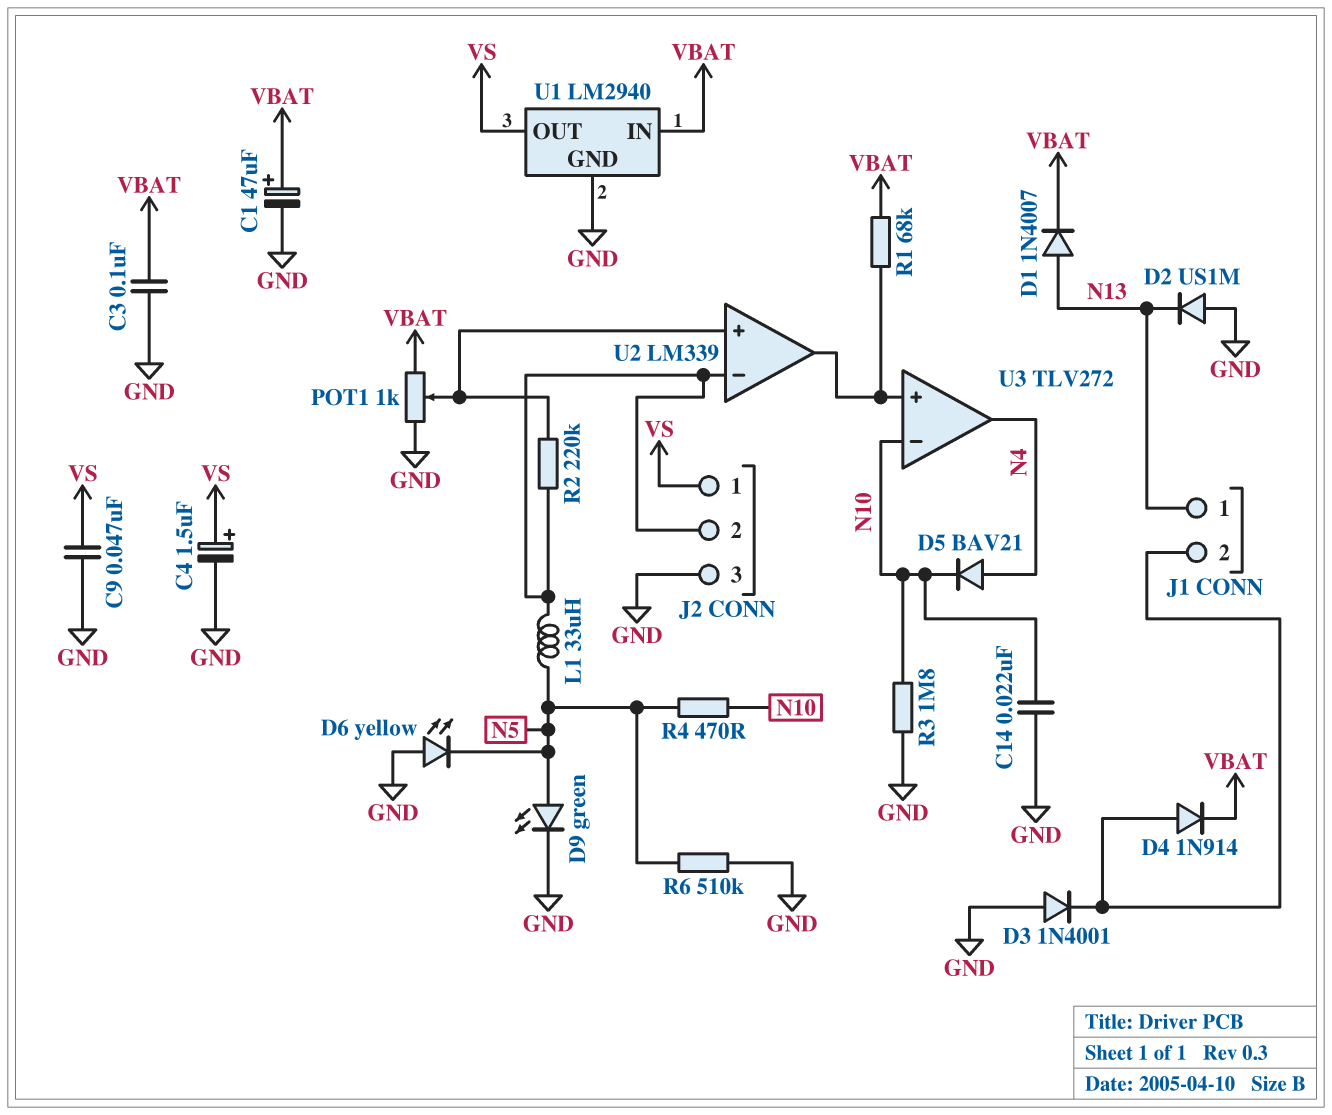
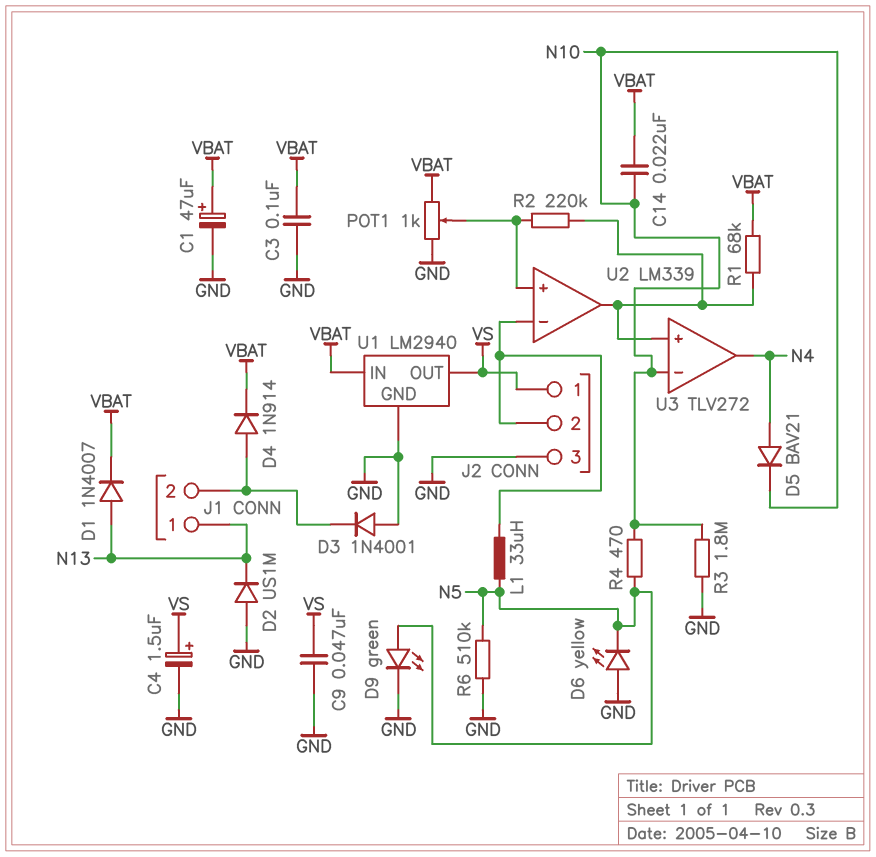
C14: 22nF (GND, N10) -> 22nF (N10, VBAT)
R2: 220k (J2/2, U2/in+) -> 220k (U2/in+, U2/out)

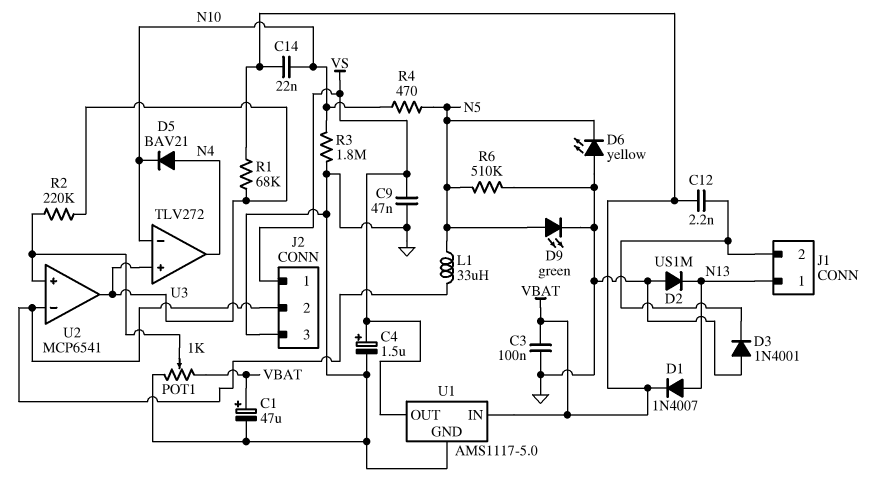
C12: none -> 2.2nF (J1/2, VBAT)
D4: diode 1N914 (A J1/2, K VBAT) -> none
U1: LM2940 -> AMS1117-5.0
U2: LM339 -> MCP6541

